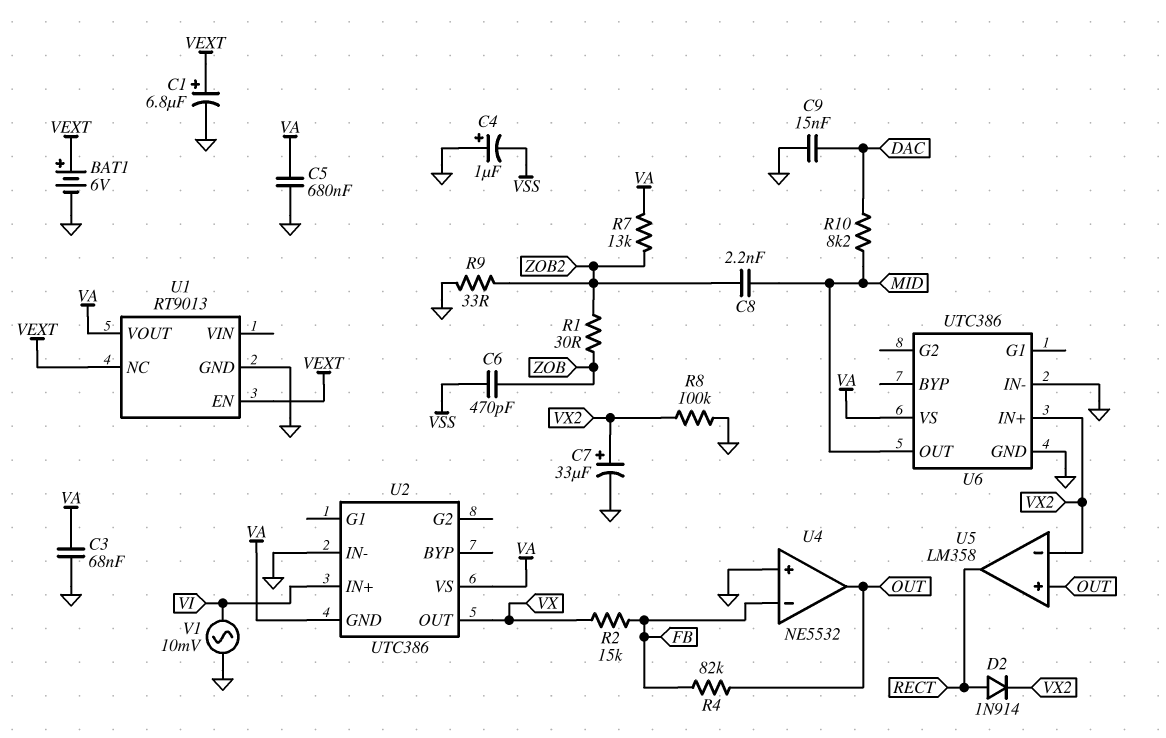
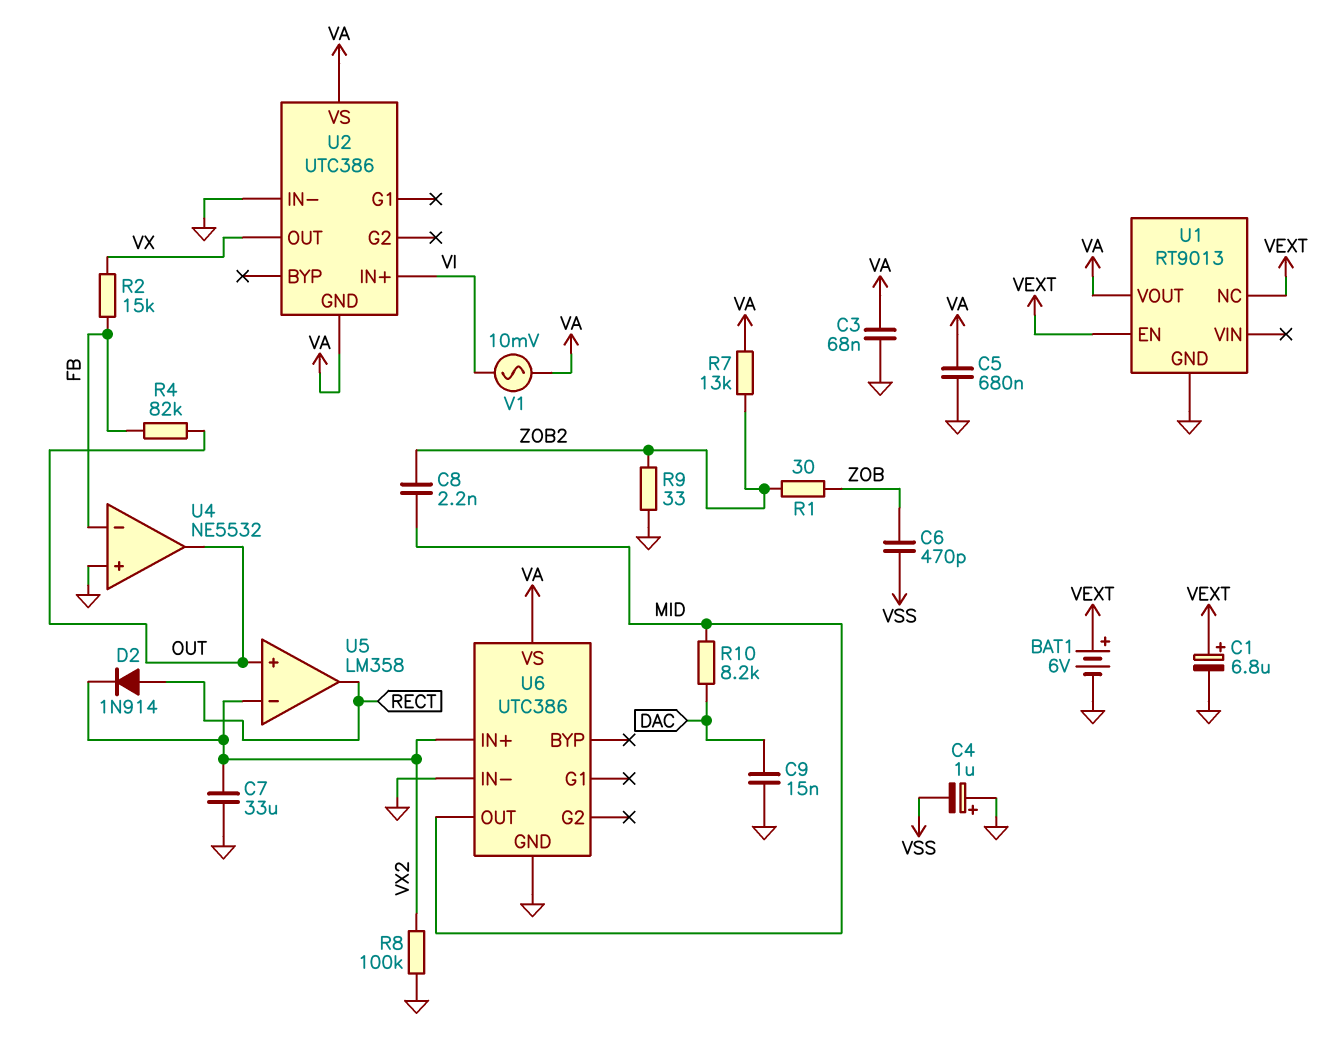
C7: 33uF (plus VX2, minus GND) -> 33uF (GND, VX2)
V1: AC 10mV (GND, VI) -> AC 10mV (VA, VI)

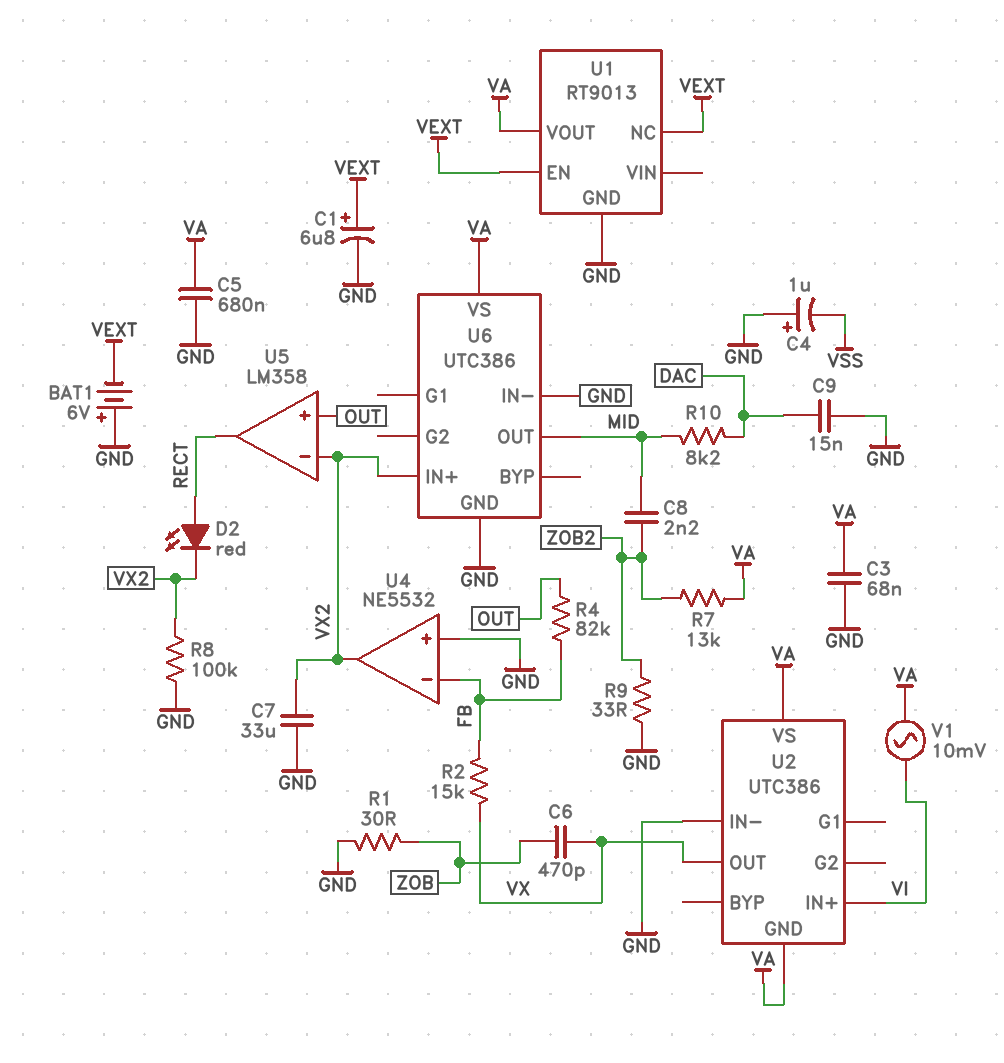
BAT1: 6V (plus VEXT, minus GND) -> 6V (plus GND, minus VEXT)
C6: 470pF (VSS, ZOB) -> 470pF (VX, ZOB)
D2: diode 1N914 (A RECT, K VX2) -> LED red (A RECT, K VX2)
R1: 30 (ZOB, ZOB2) -> 30 (GND, ZOB)
U4 pin out: OUT -> VX2

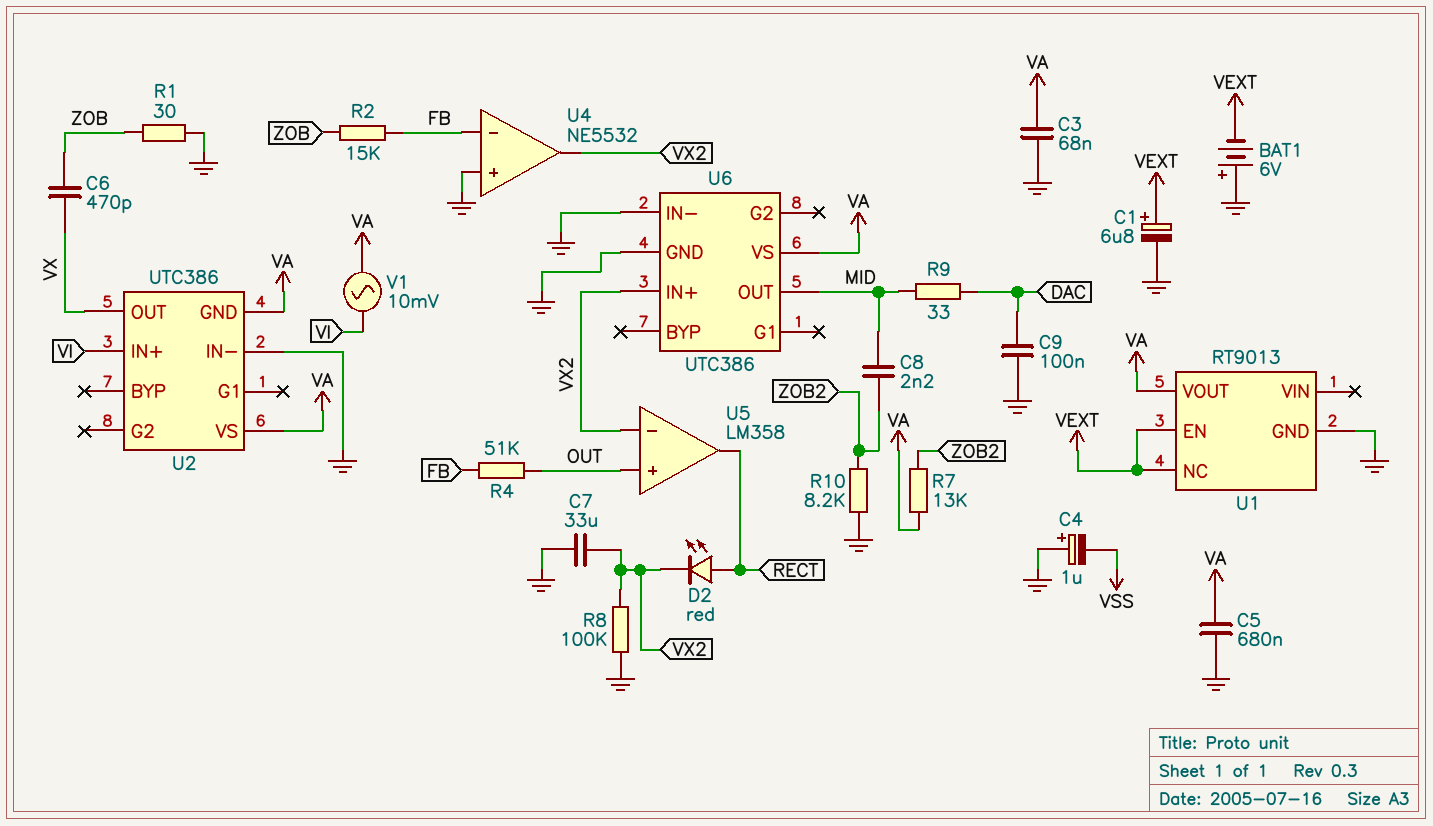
C9: 15nF (DAC, GND) -> 100nF (DAC, GND)
R2: 15k (FB, VX) -> 15k (FB, ZOB)
R4: 82k (FB, OUT) -> 51k (FB, OUT)
R9: 33 (GND, ZOB2) -> 33 (DAC, MID)
R10: 8.2k (DAC, MID) -> 8.2k (GND, ZOB2)

